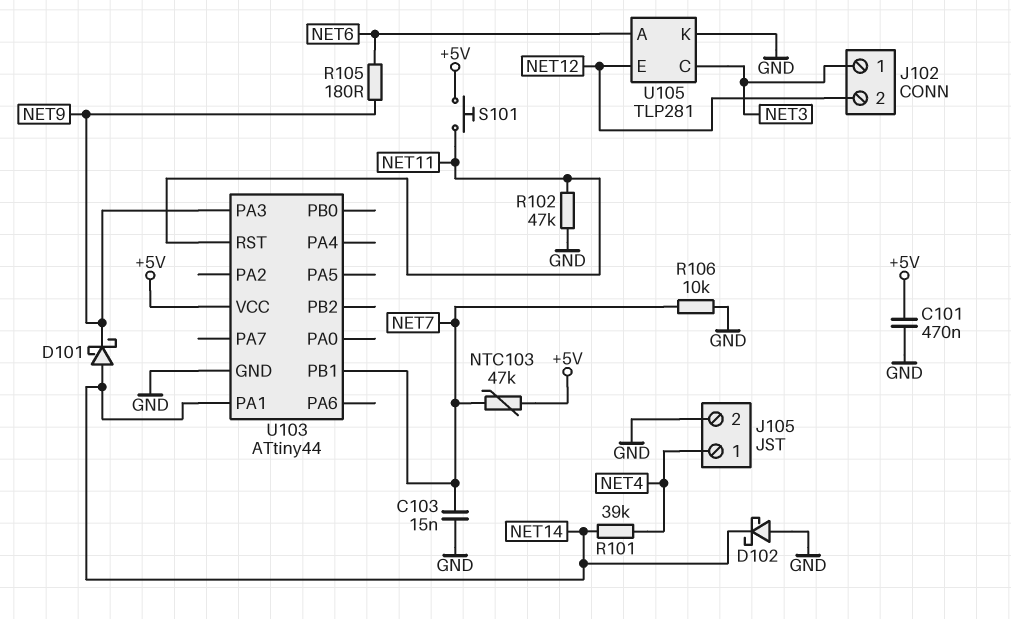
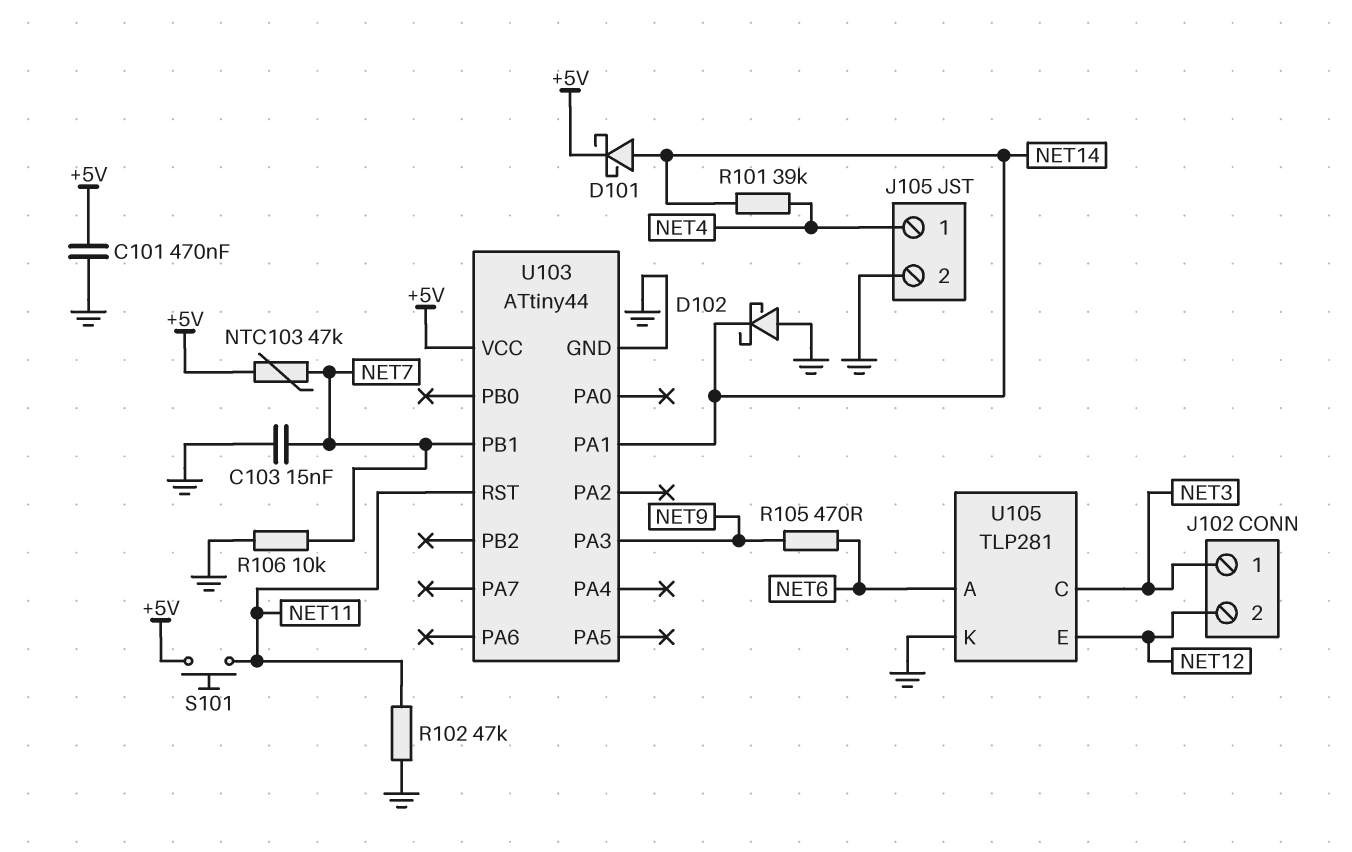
D101: schottky (A NET14, K NET9) -> schottky (A NET14, K +5V)
R105: 180 (NET6, NET9) -> 470 (NET6, NET9)

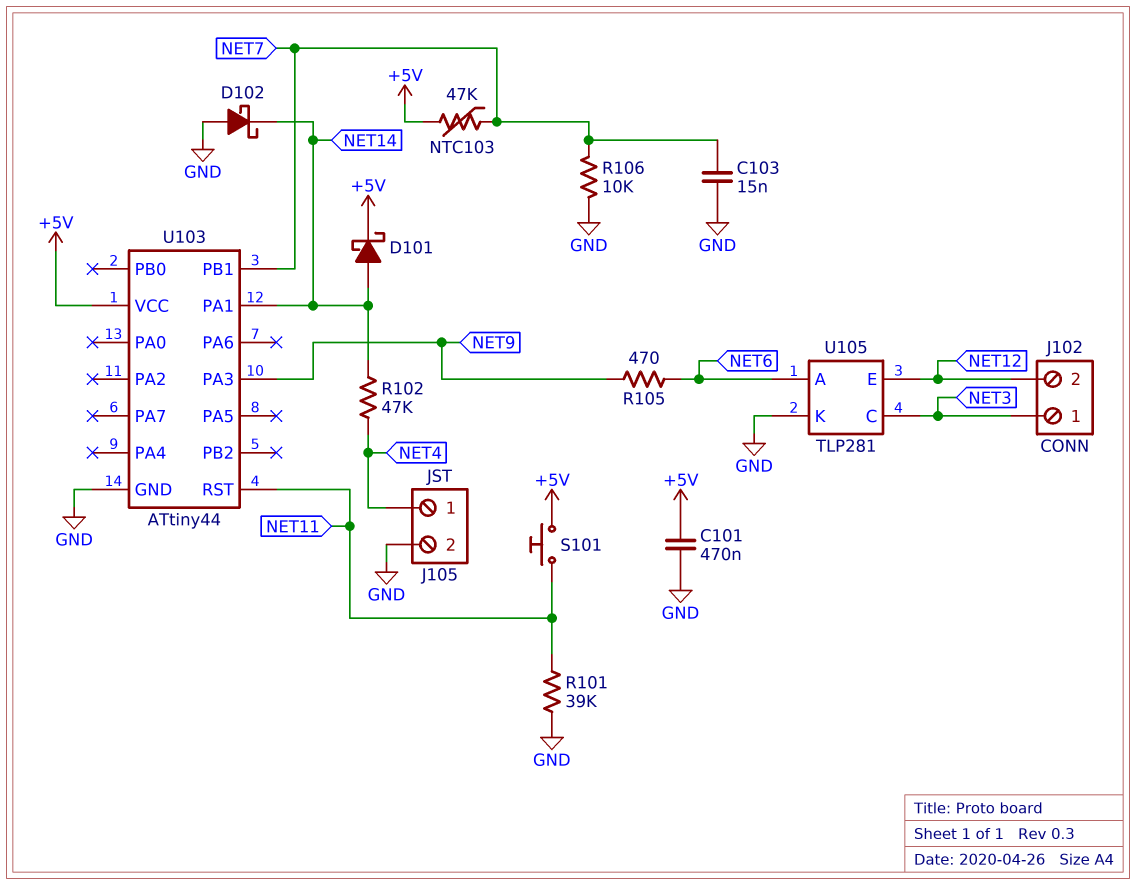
R101: 39k (NET4, NET14) -> 39k (GND, NET11)
R102: 47k (GND, NET11) -> 47k (NET4, NET14)

